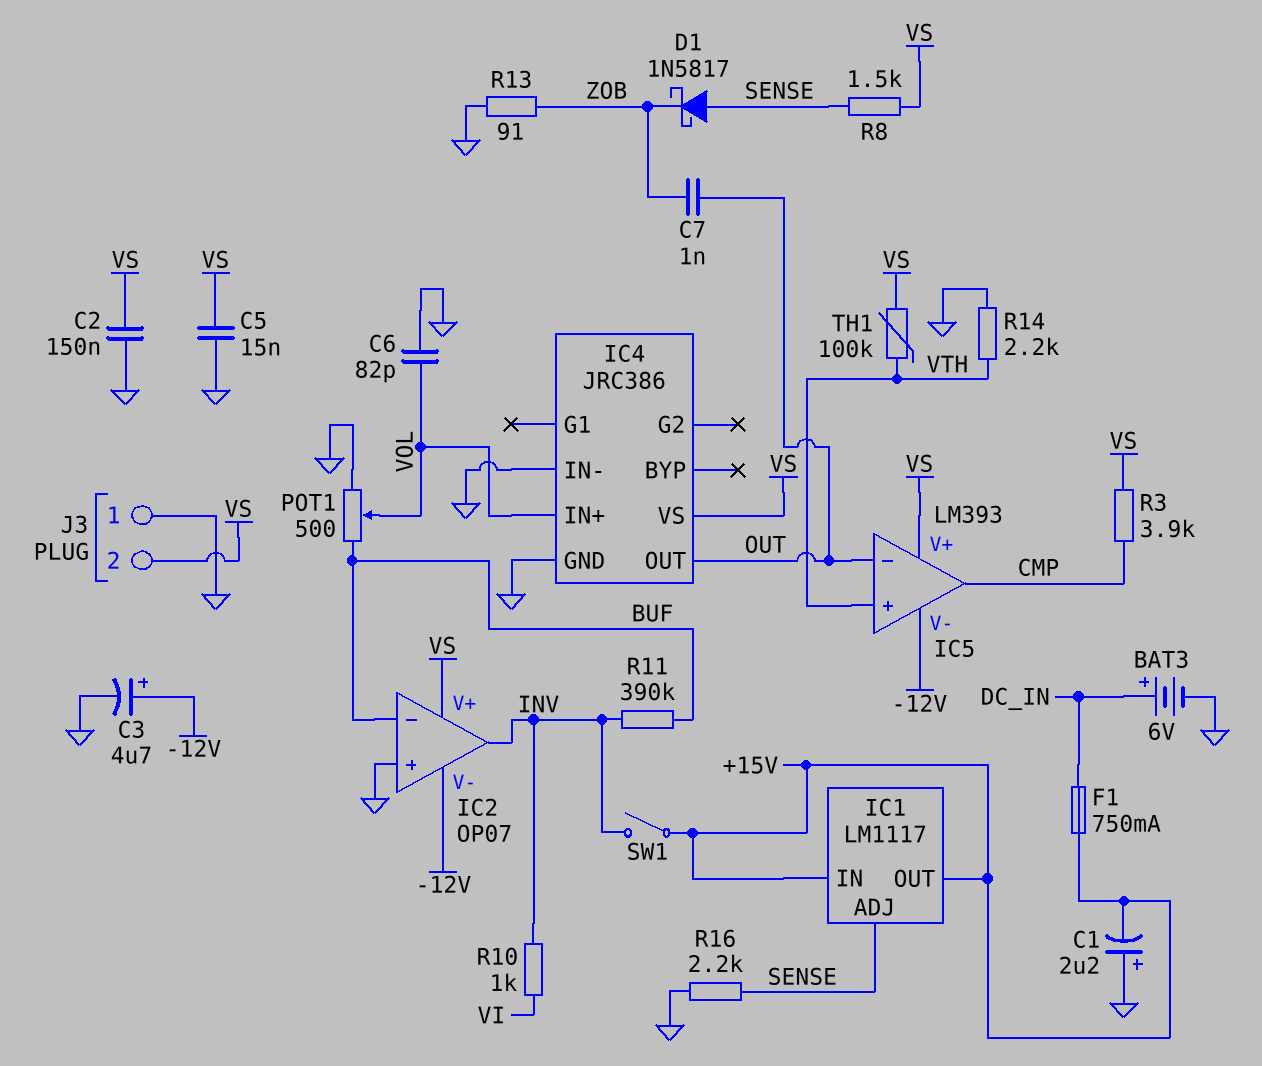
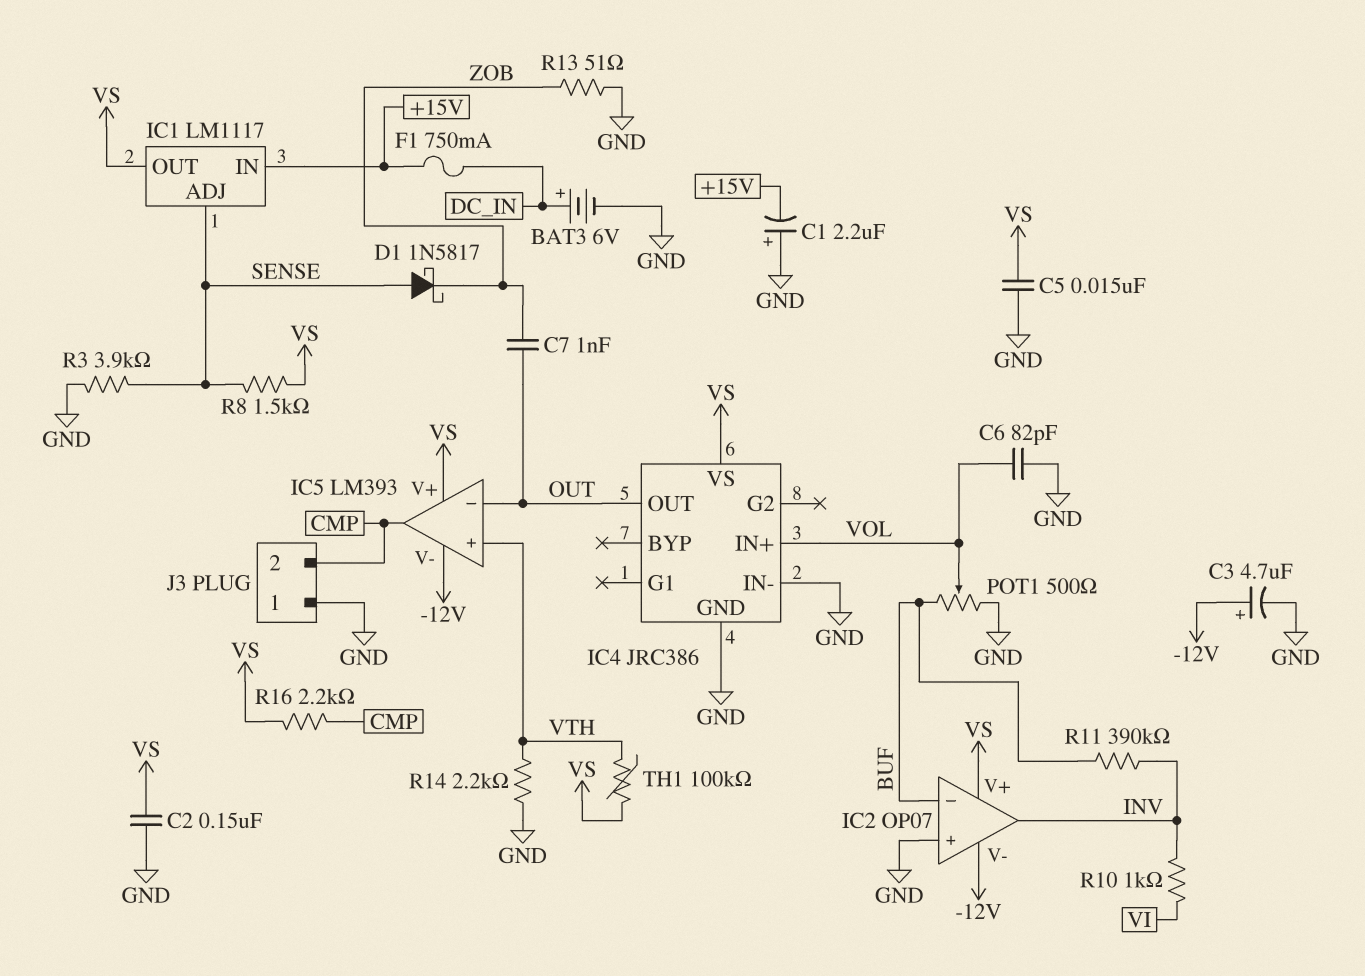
IC1 pin OUT: +15V -> VS
J3 pin 2: VS -> CMP
R3: 3.9k (CMP, VS) -> 3.9k (GND, SENSE)
R13: 91 (GND, ZOB) -> 51 (GND, ZOB)
R16: 2.2k (GND, SENSE) -> 2.2k (CMP, VS)
SW1: switch (+15V, INV) -> none

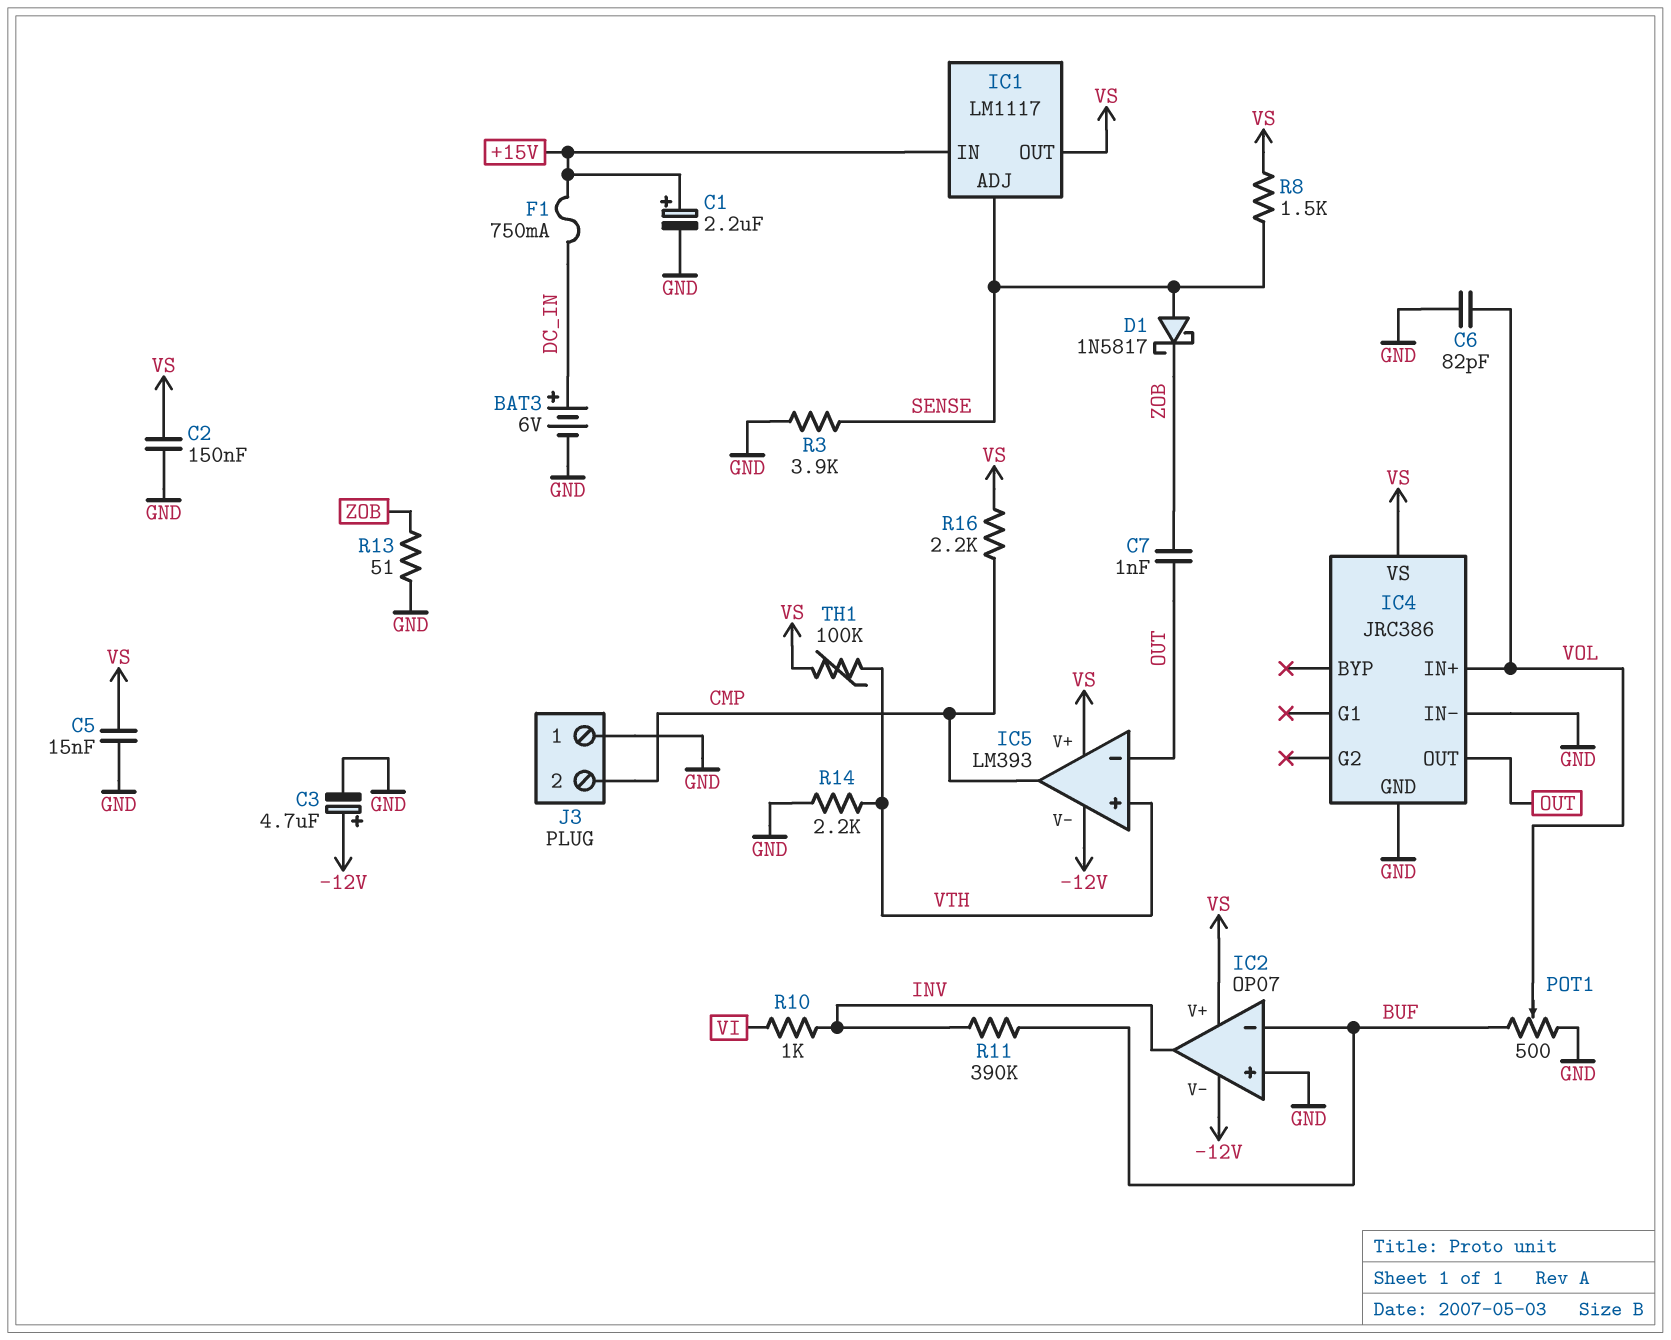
C1: 2.2uF (plus GND, minus +15V) -> 2.2uF (plus +15V, minus GND)

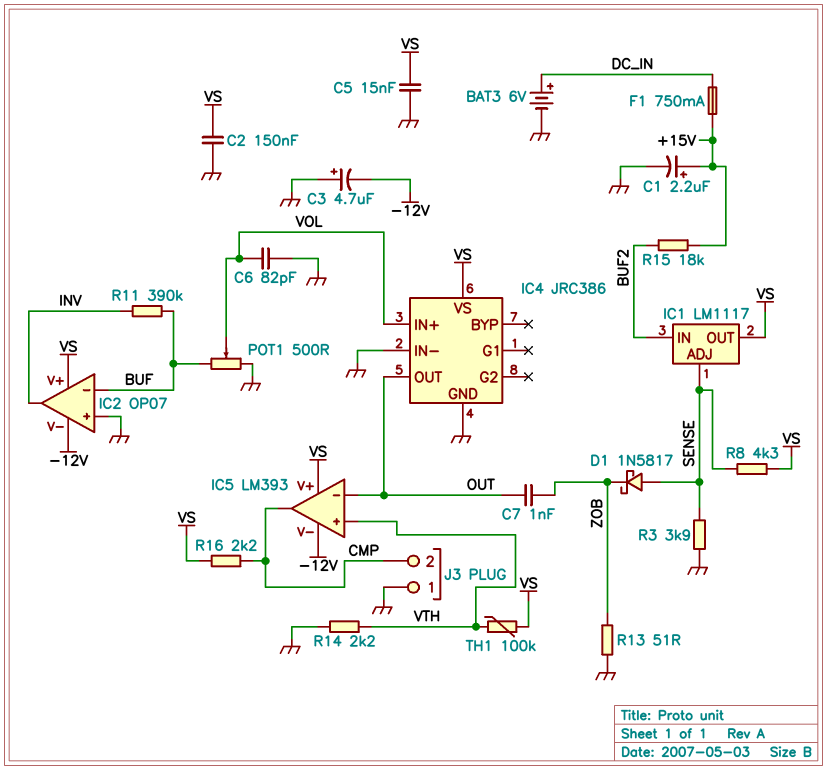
C3: 4.7uF (plus -12V, minus GND) -> 4.7uF (plus GND, minus -12V)
IC1 pin IN: +15V -> BUF2
R8: 1.5k (SENSE, VS) -> 4.3k (SENSE, VS)
R10: 1k (INV, VI) -> none
R15: none -> 18k (+15V, BUF2)

